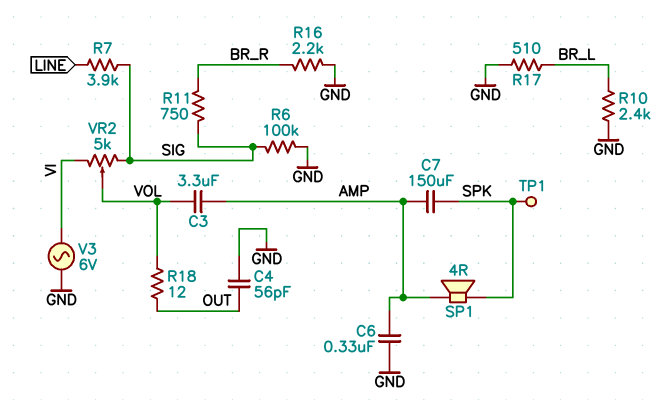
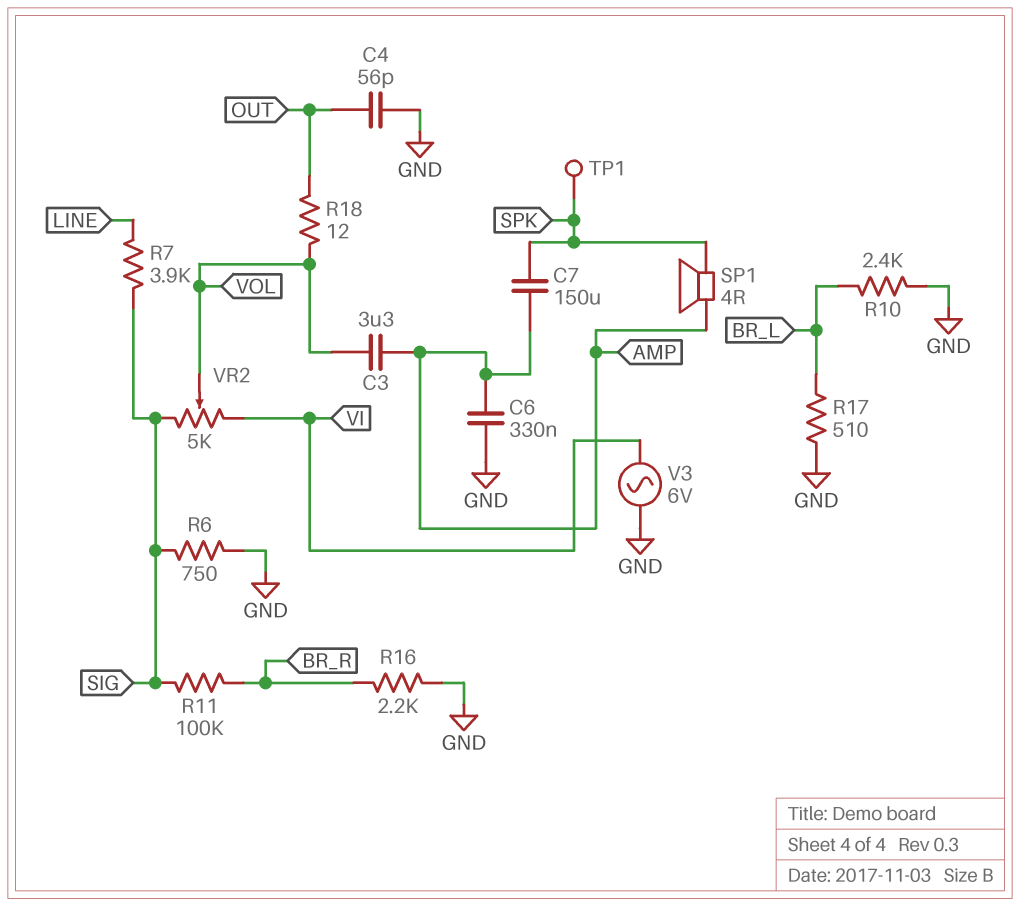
R6: 100k (GND, SIG) -> 750 (GND, SIG)
R11: 750 (BR_R, SIG) -> 100k (BR_R, SIG)

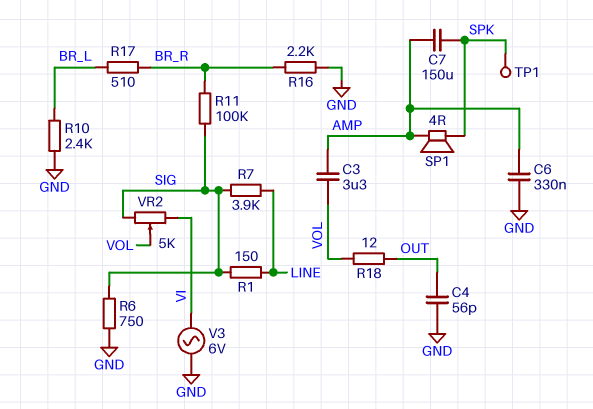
R1: none -> 150 (LINE, SIG)
R17: 510 (BR_L, GND) -> 510 (BR_L, BR_R)

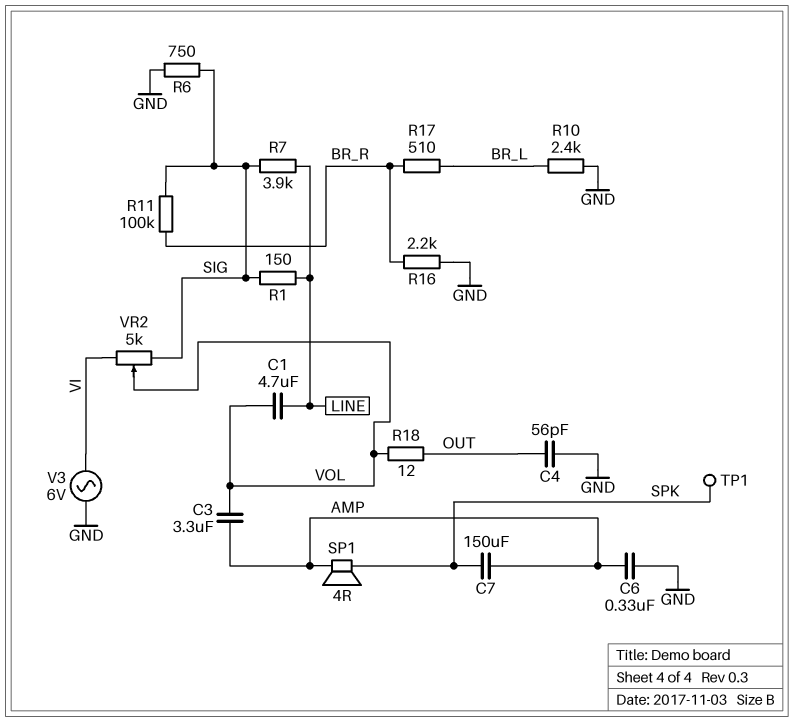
C1: none -> 4.7uF (LINE, VOL)

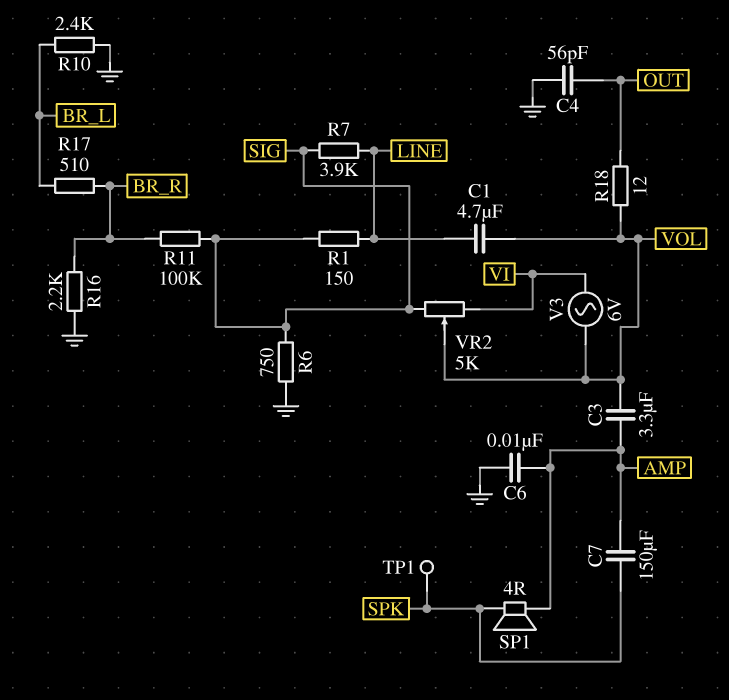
C6: 330nF (AMP, GND) -> 10nF (AMP, GND)
V3: AC 6V (GND, VI) -> AC 6V (VI, VOL)

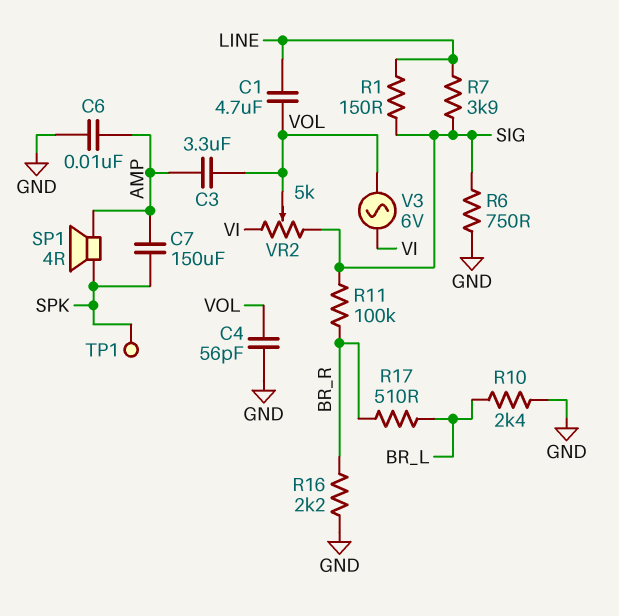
C4: 56pF (GND, OUT) -> 56pF (GND, VOL)
R18: 12 (OUT, VOL) -> none

